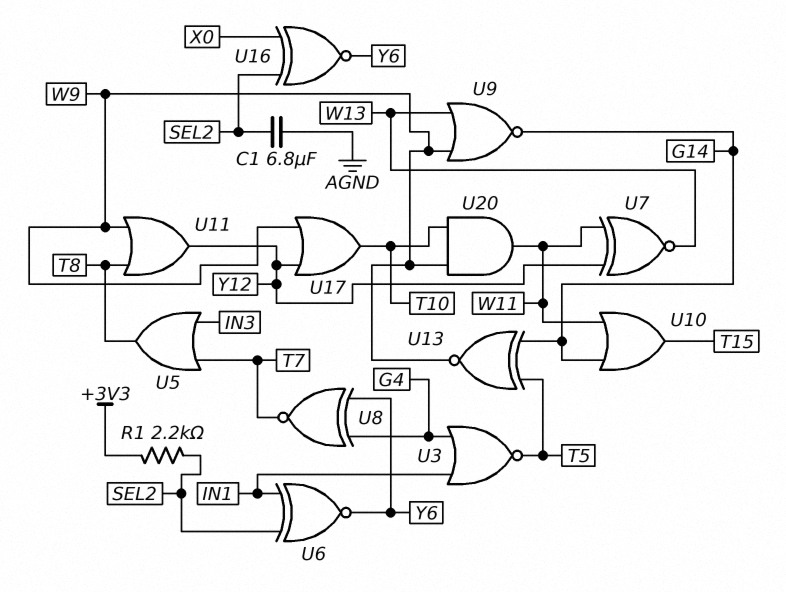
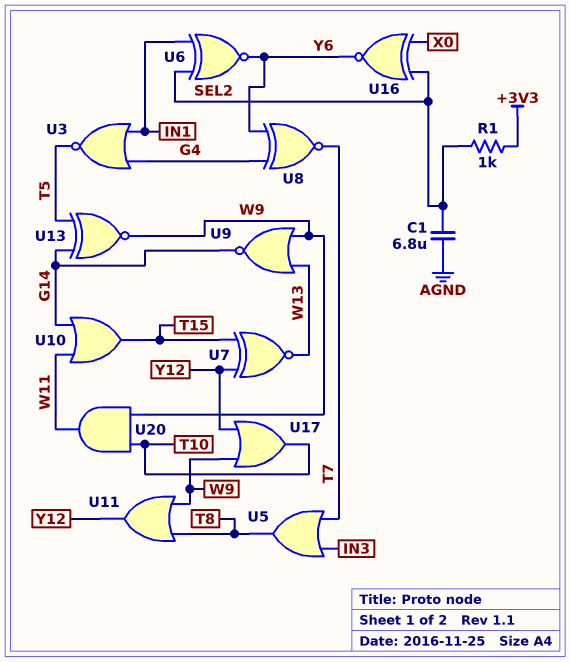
R1: 2.2k (+3V3, SEL2) -> 1k (+3V3, SEL2)
U7: XNOR (in W11, in Y12, out W13) -> XNOR (in T15, in Y12, out W13)

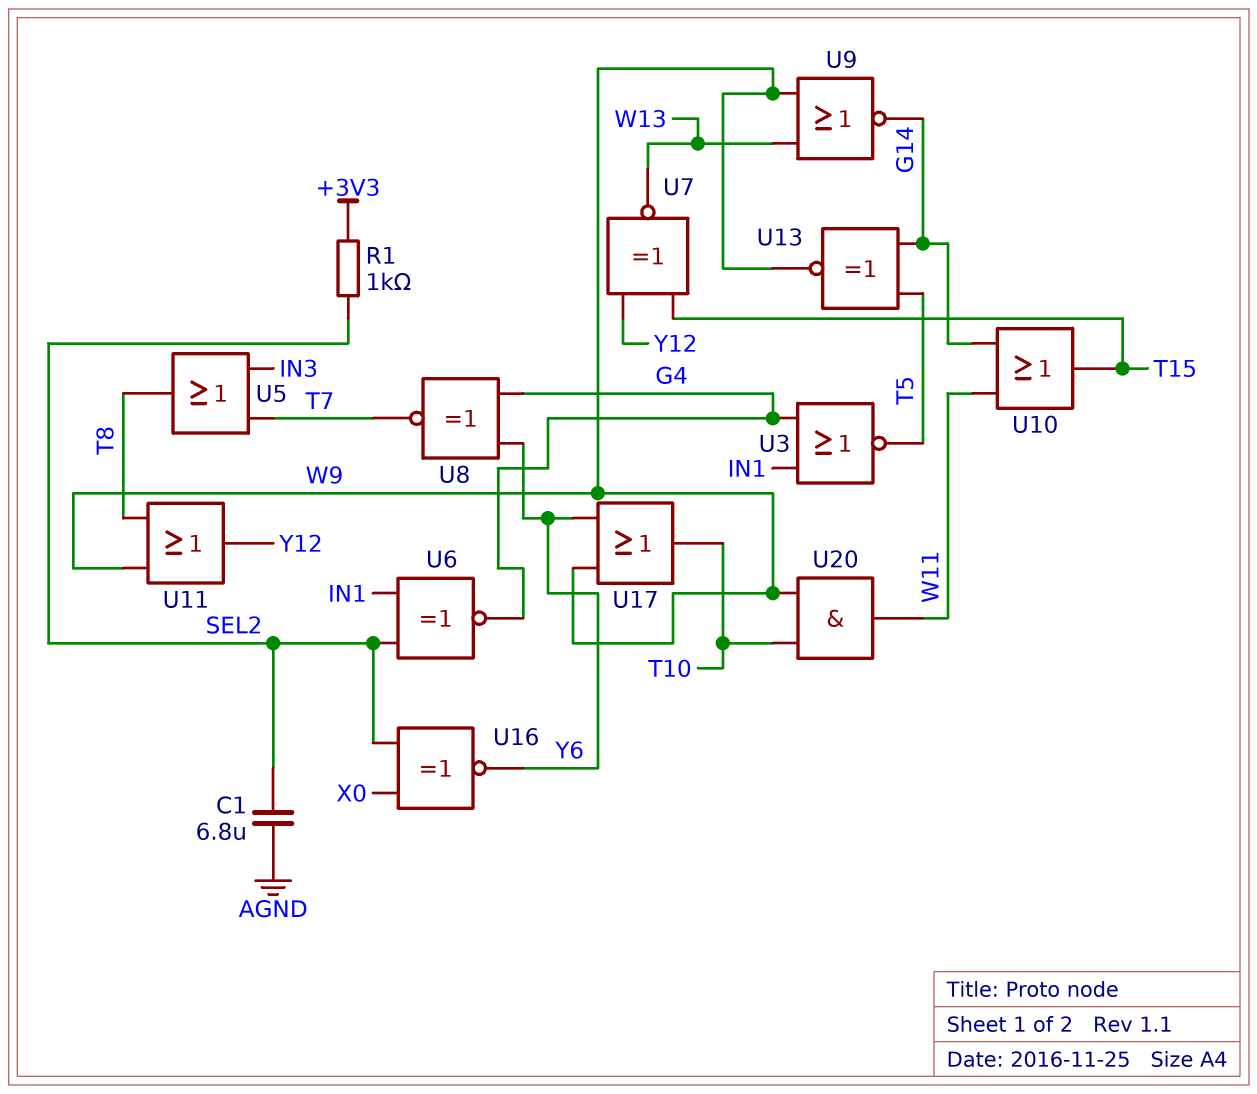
U6: XNOR (in IN1, in SEL2, out Y6) -> XNOR (in IN1, in SEL2, out G4)
U17: OR (in W9, in Y12, out T10) -> OR (in W9, in Y6, out T10)

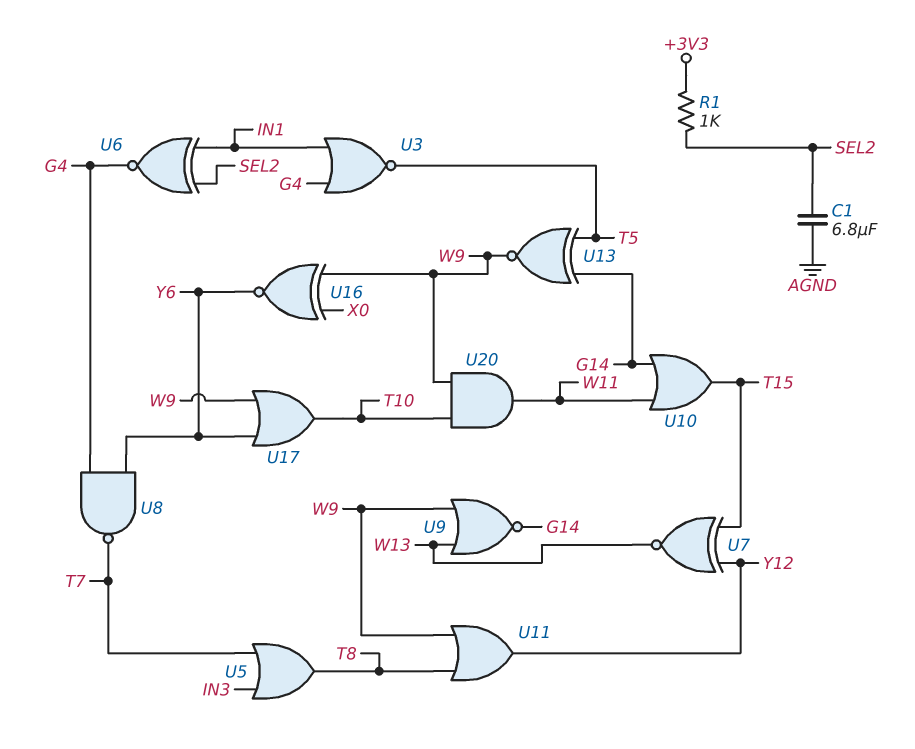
U8: XNOR (in G4, in Y6, out T7) -> NAND (in G4, in Y6, out T7)
U16: XNOR (in SEL2, in X0, out Y6) -> XNOR (in W9, in X0, out Y6)

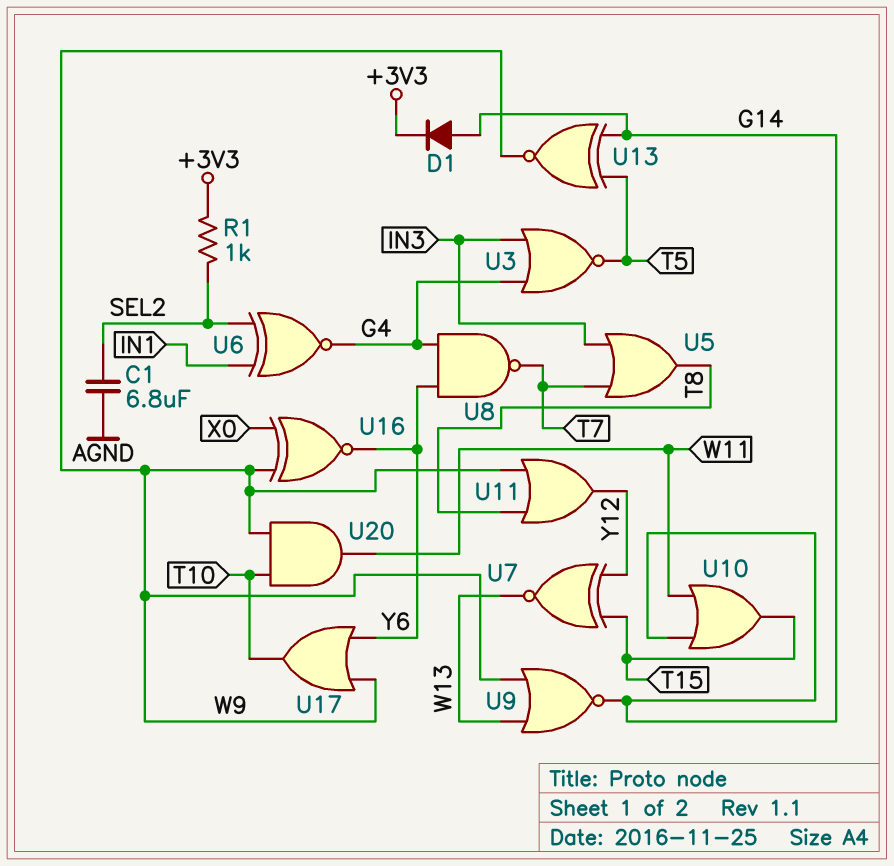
D1: none -> diode (A G14, K +3V3)
U3: NOR (in G4, in IN1, out T5) -> NOR (in G4, in IN3, out T5)

